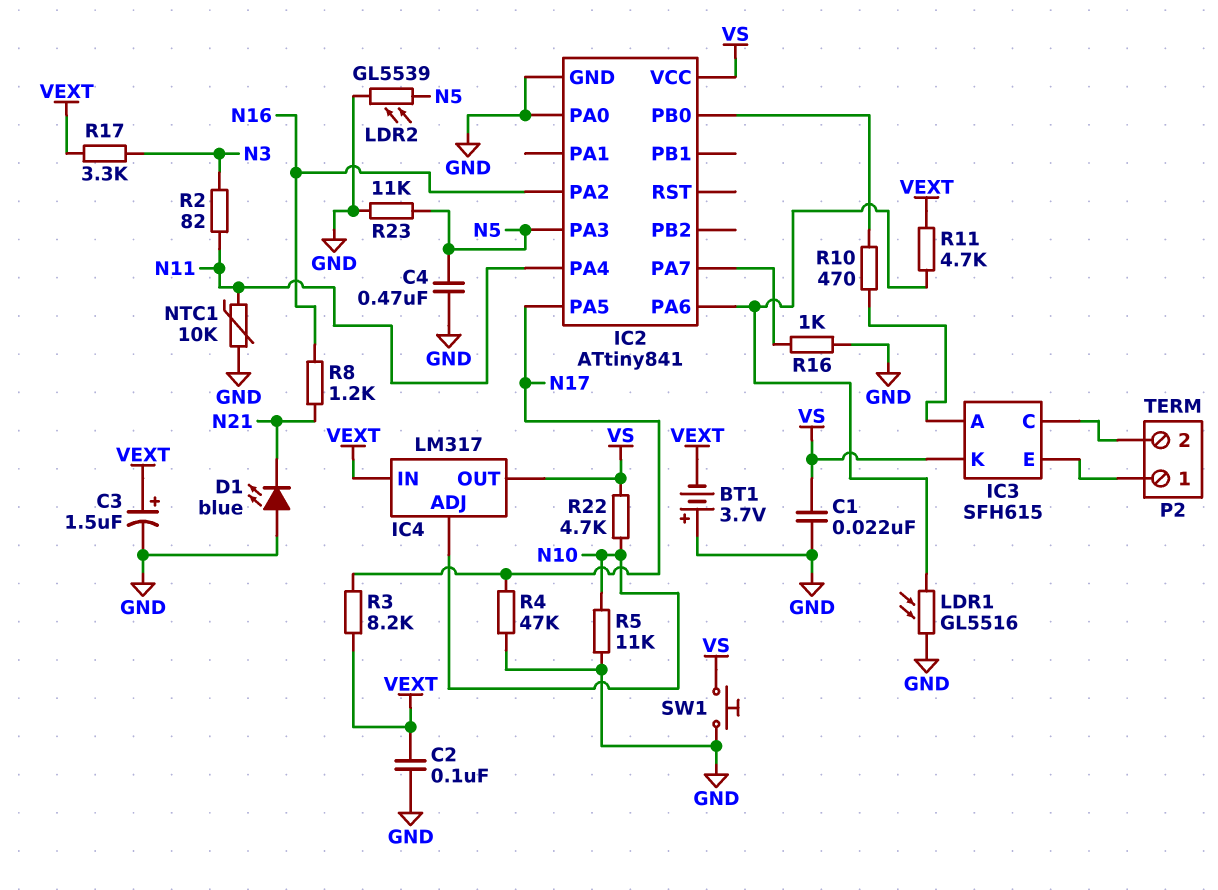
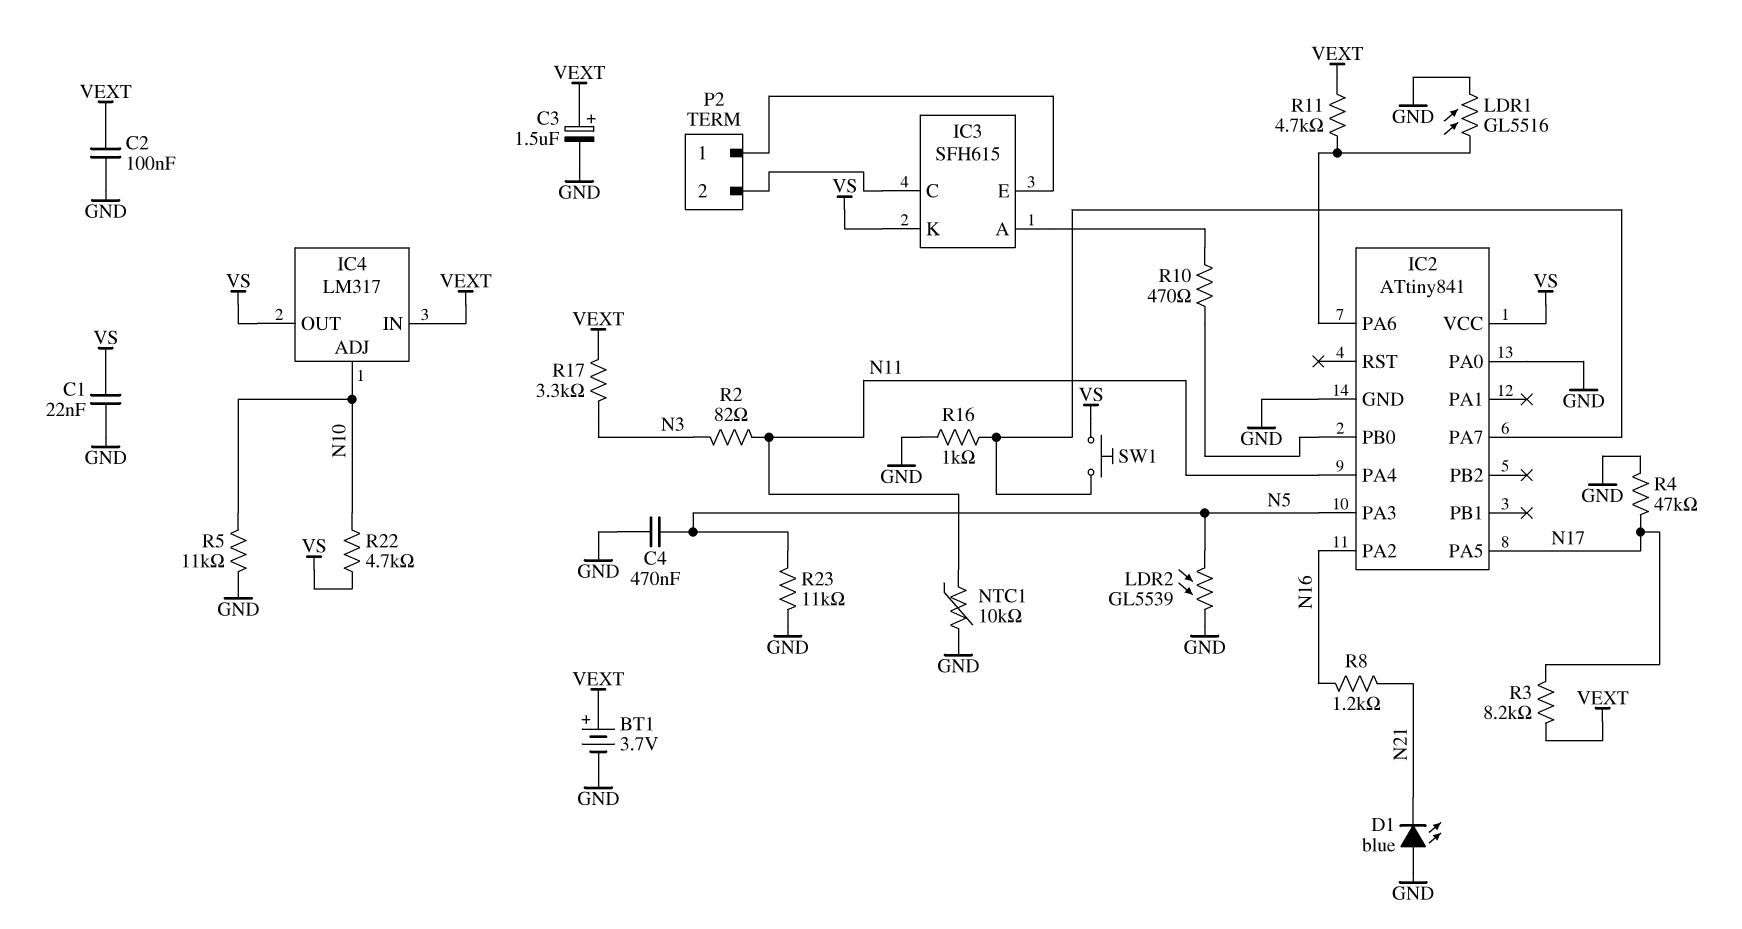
BT1: 3.7V (plus GND, minus VEXT) -> 3.7V (plus VEXT, minus GND)
SW1: button (GND, VS) -> button (IC2/PA7, VS)

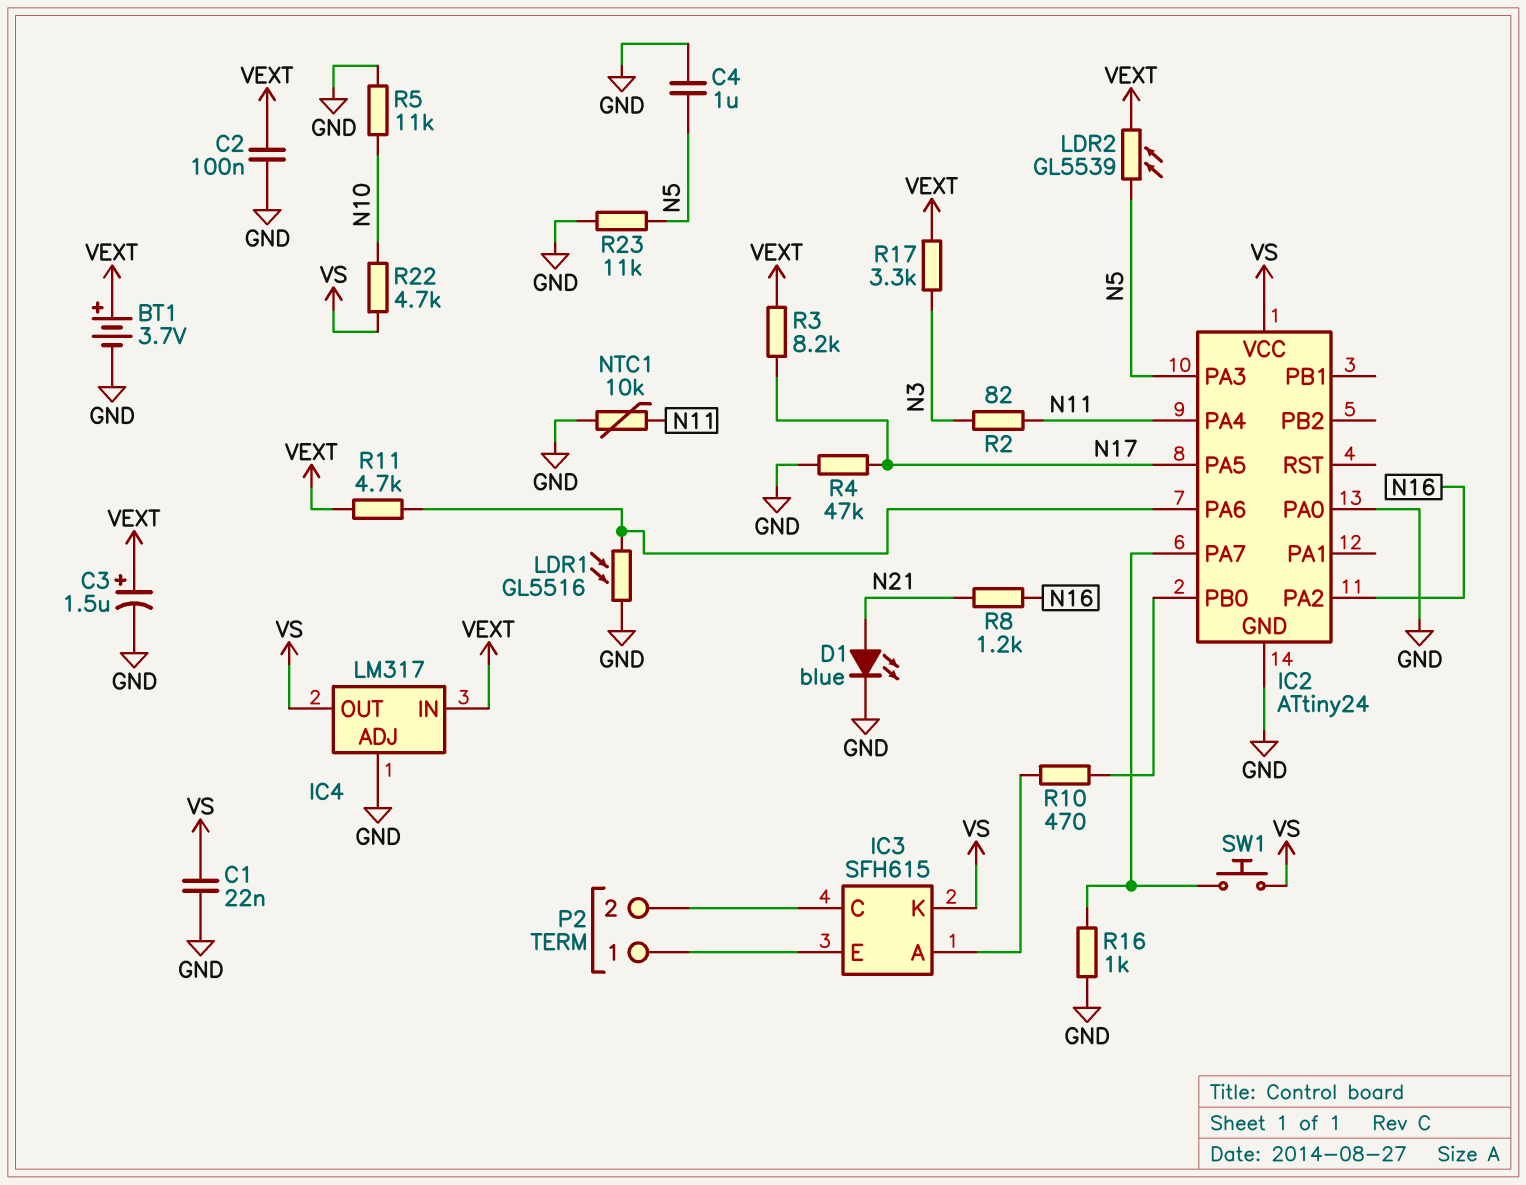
C4: 470nF (GND, N5) -> 1uF (GND, N5)
D1: LED blue (A GND, K N21) -> LED blue (A N21, K GND)
IC2: ATtiny841 -> ATtiny24
IC4 pin ADJ: N10 -> GND
LDR2: GL5539 (GND, N5) -> GL5539 (N5, VEXT)

